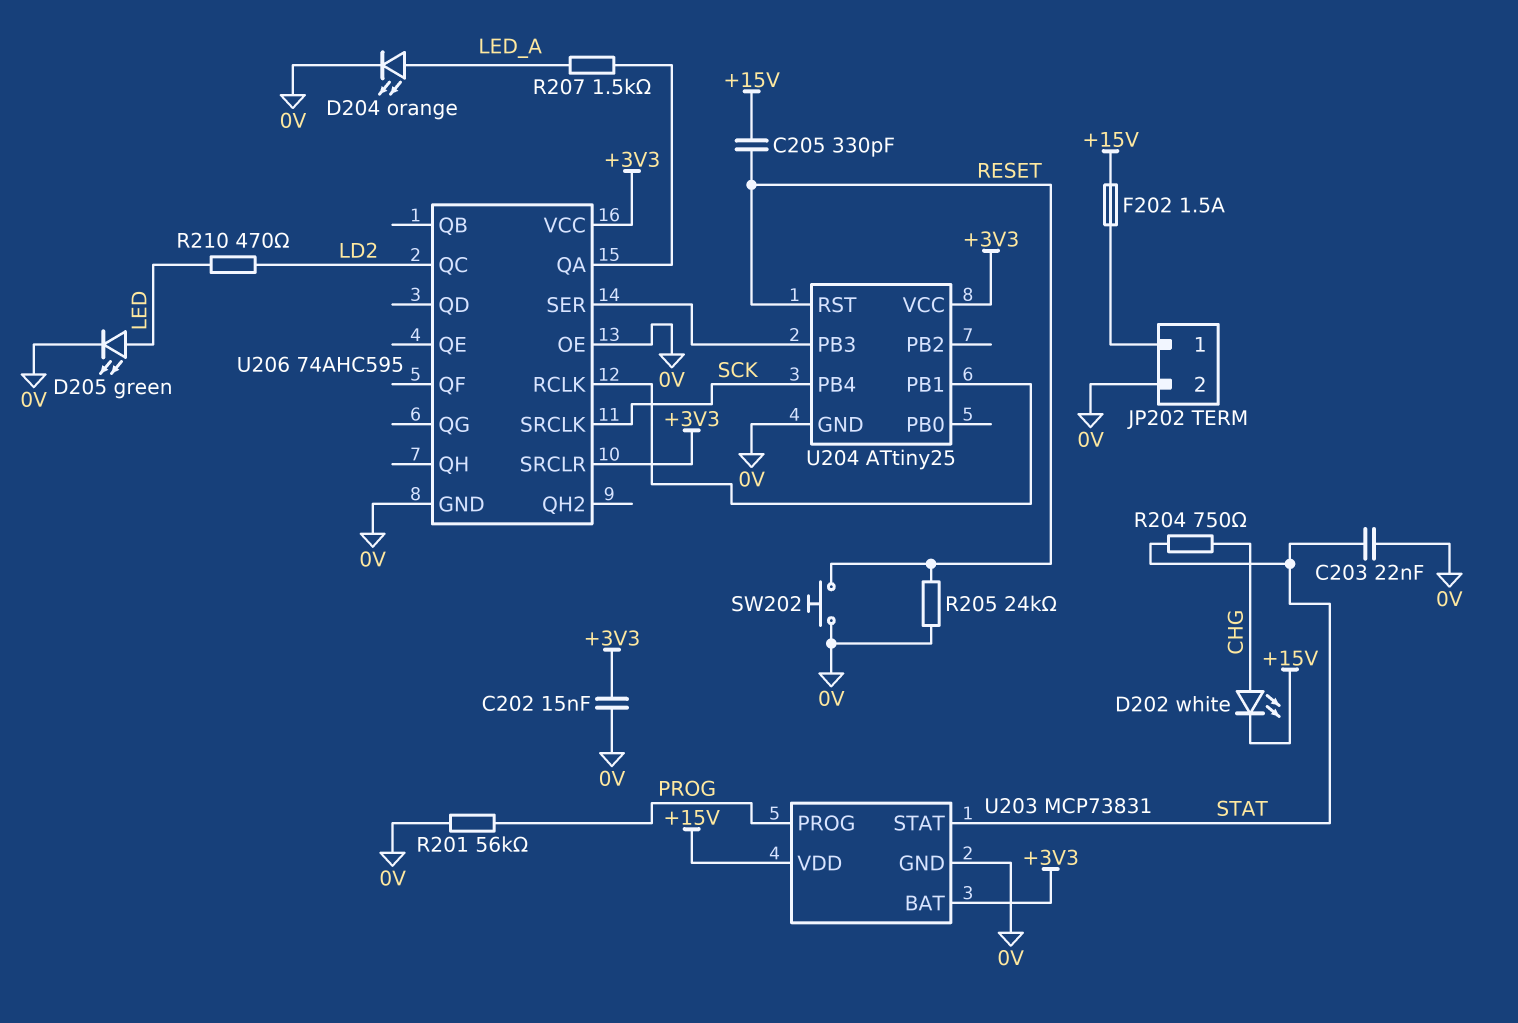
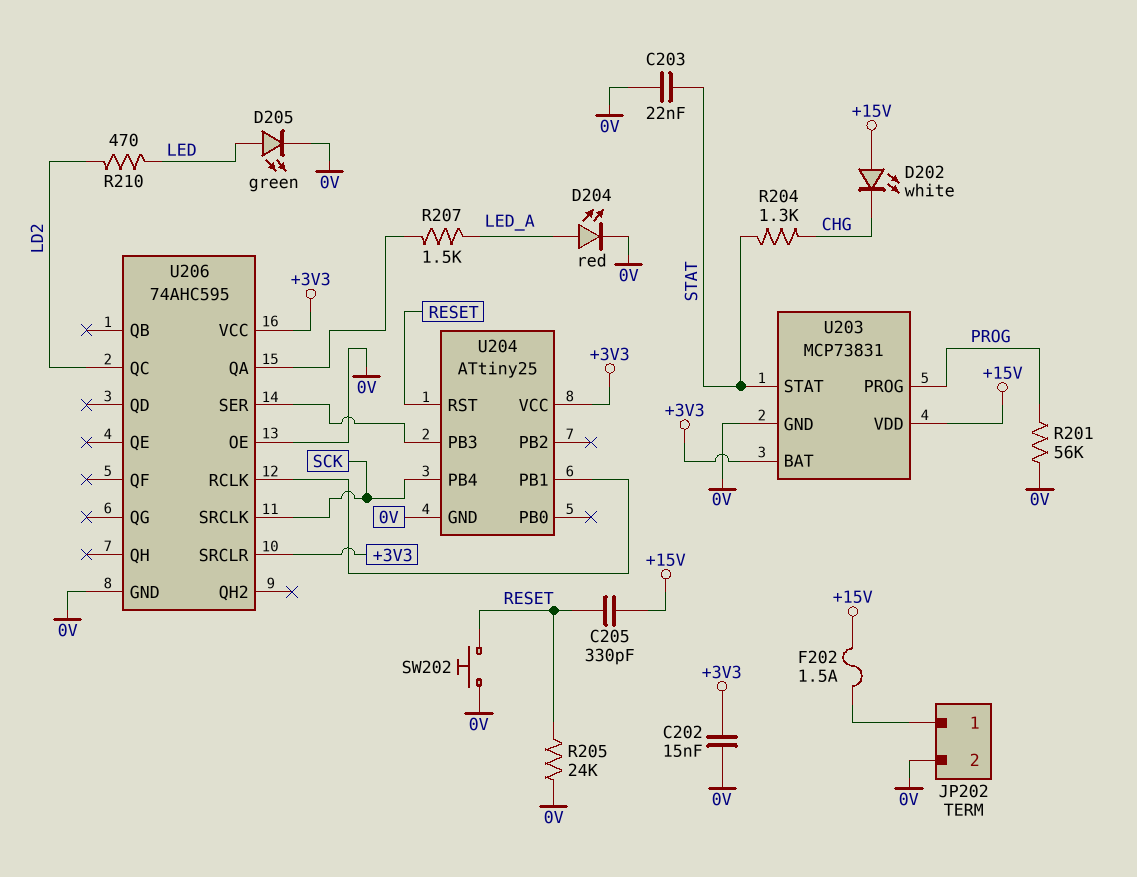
D202: LED white (A CHG, K +15V) -> LED white (A +15V, K CHG)
D204: LED orange (A LED_A, K 0V) -> LED red (A LED_A, K 0V)
R204: 750 (CHG, STAT) -> 1.3k (CHG, STAT)

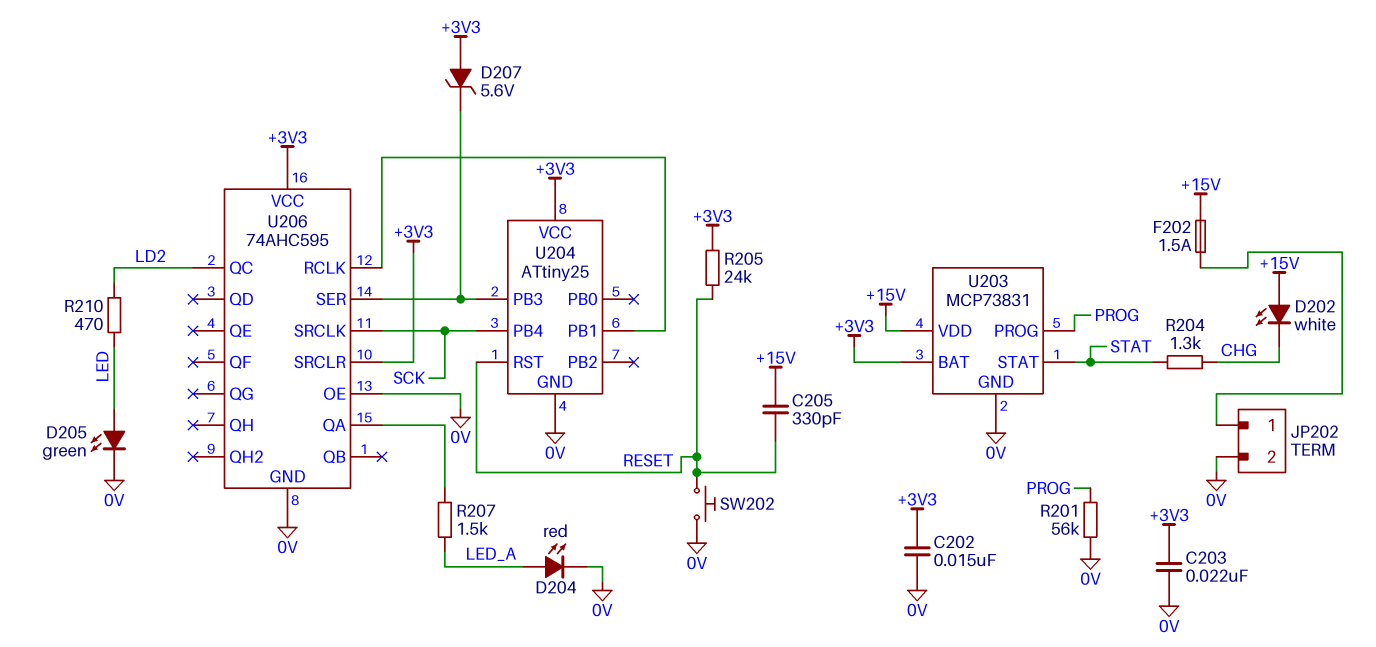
C203: 22nF (0V, STAT) -> 22nF (+3V3, 0V)
D207: none -> zener 5.6V (A +3V3, K U204/PB3)
R205: 24k (0V, RESET) -> 24k (+3V3, RESET)

